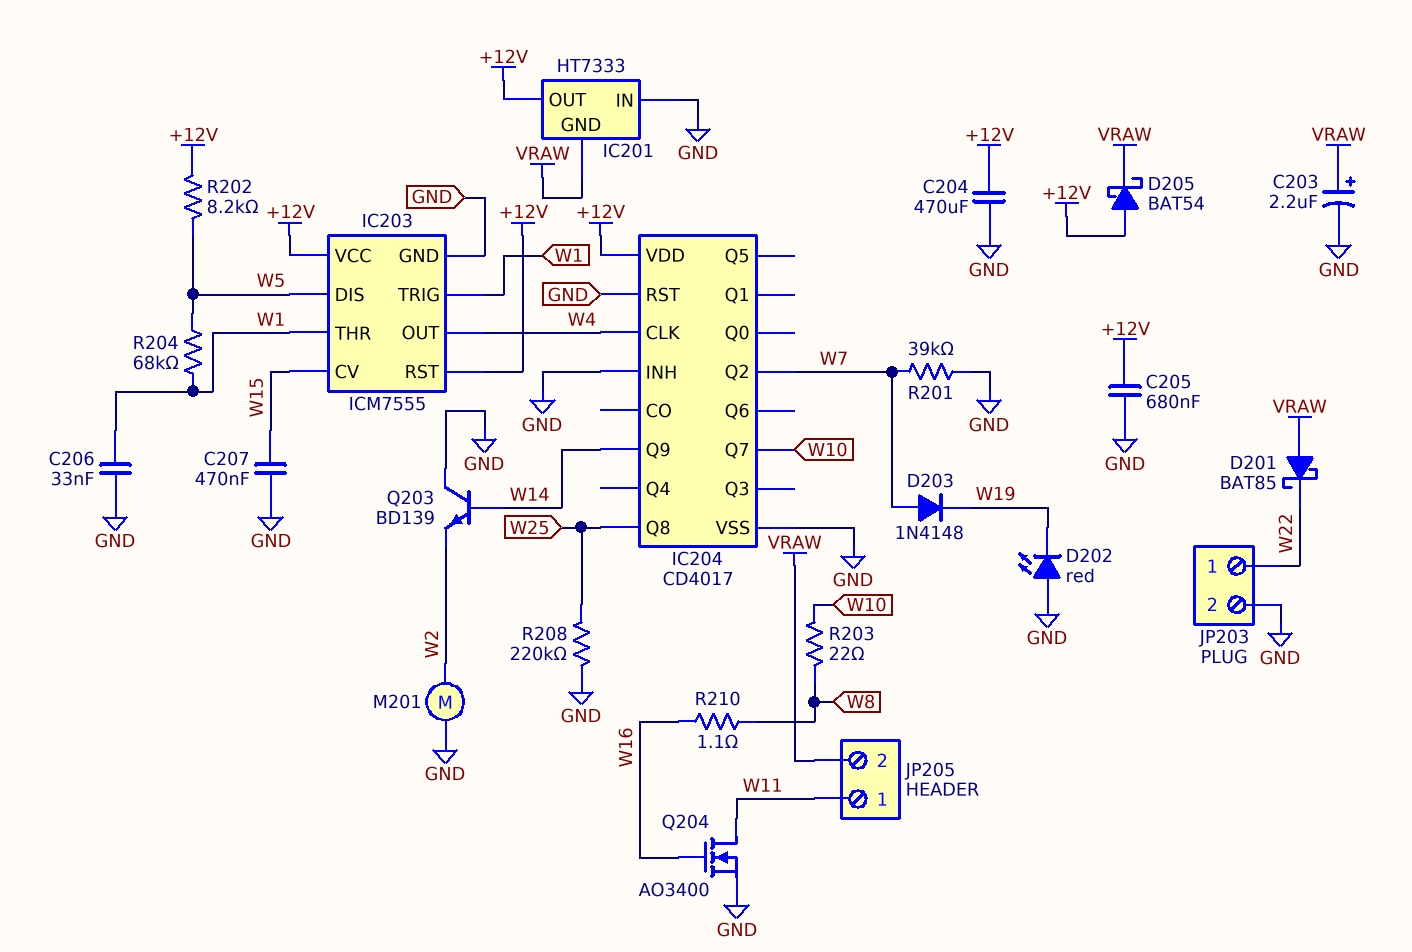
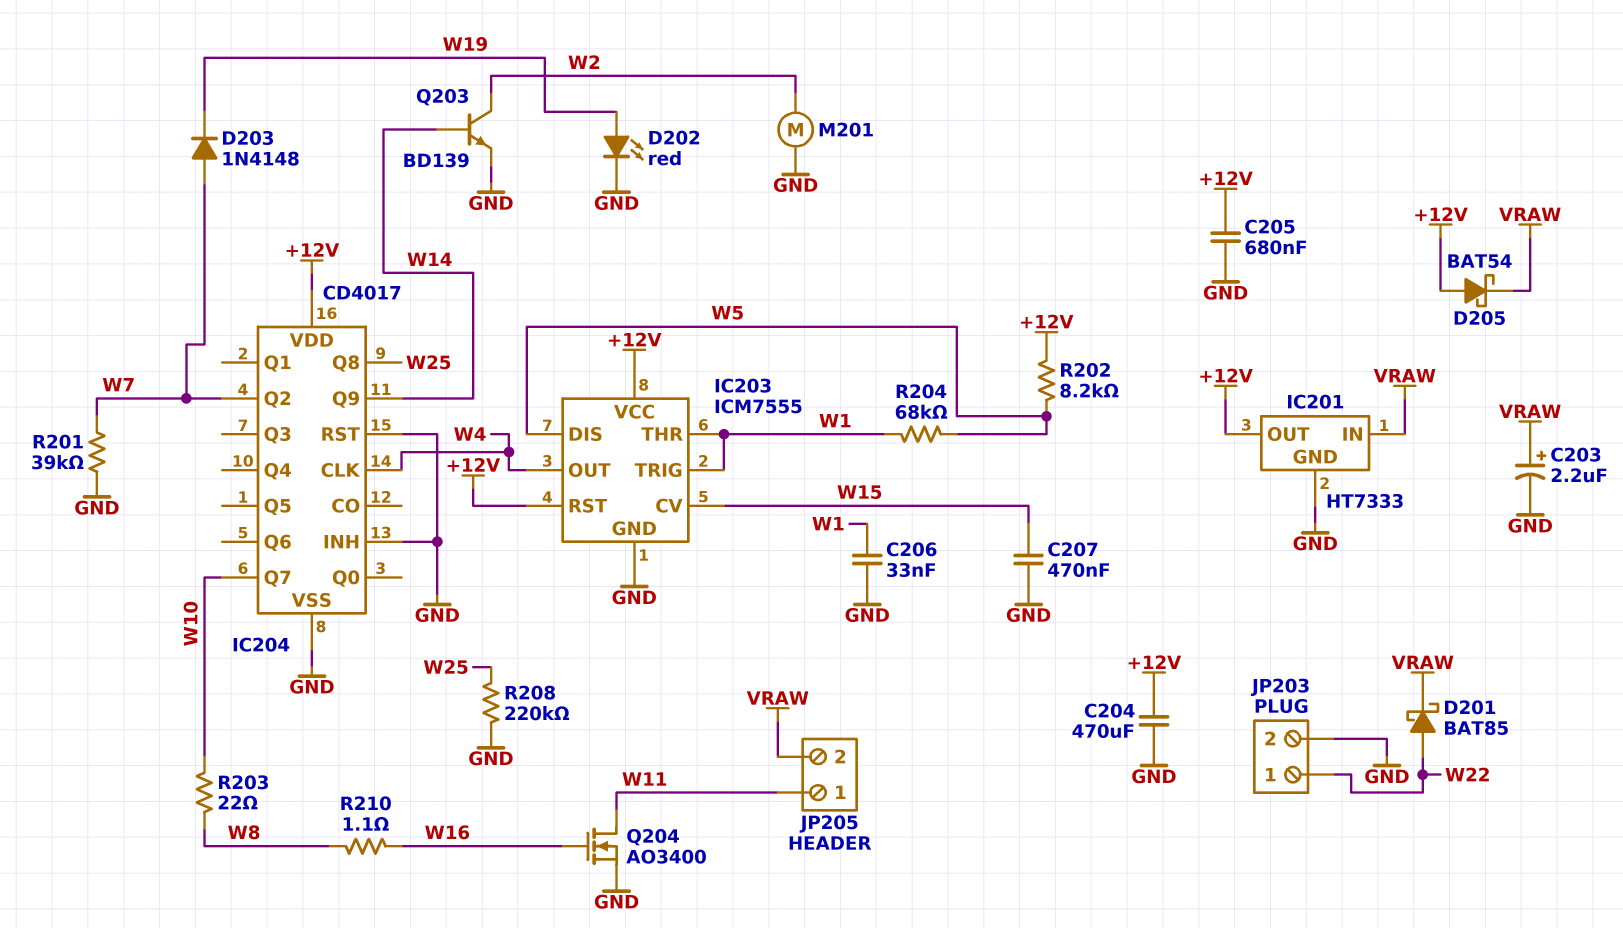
D201: schottky BAT85 (A VRAW, K W22) -> schottky BAT85 (A W22, K VRAW)
D202: LED red (A GND, K W19) -> LED red (A W19, K GND)
IC201 pin GND: VRAW -> GND
IC201 pin IN: GND -> VRAW
Q203: NPN BD139 (B W14, C GND, E W2) -> NPN BD139 (B W14, C W2, E GND)

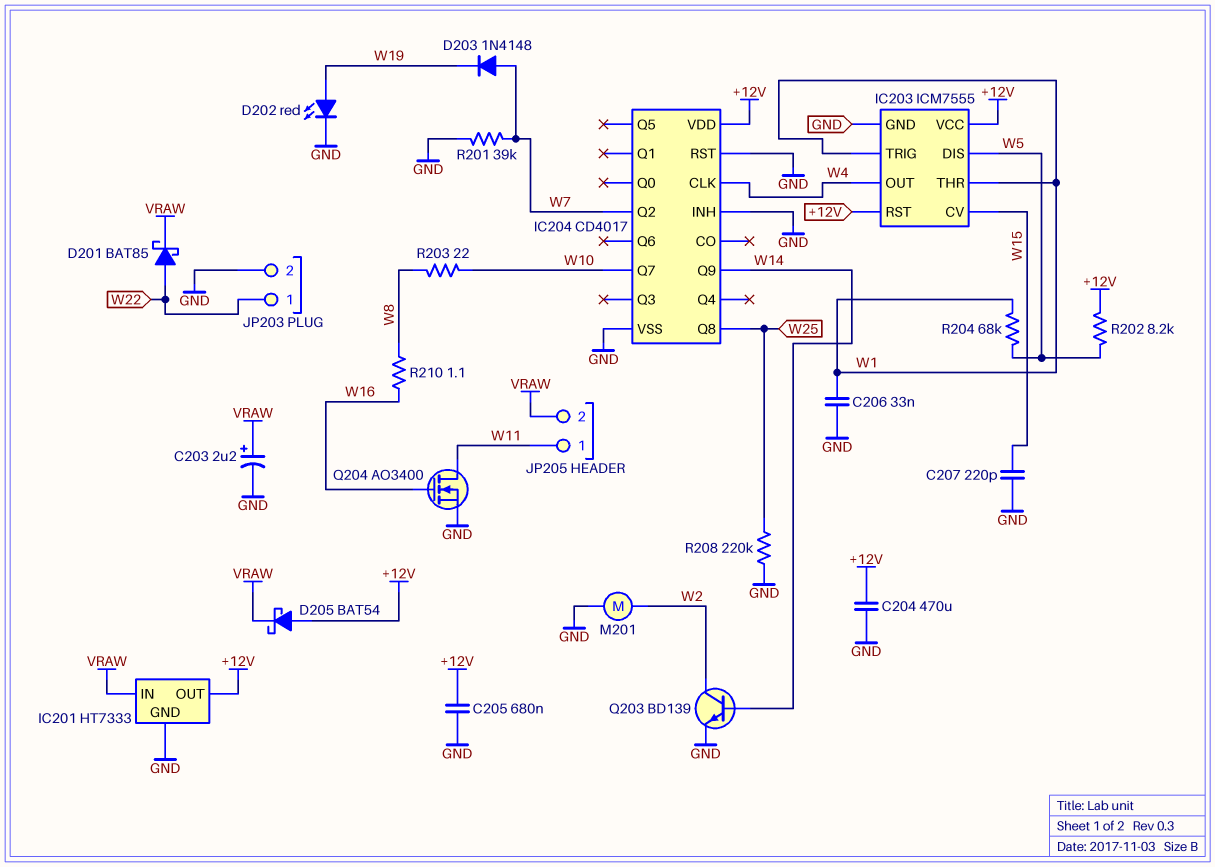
C207: 470nF (GND, W15) -> 220pF (GND, W15)

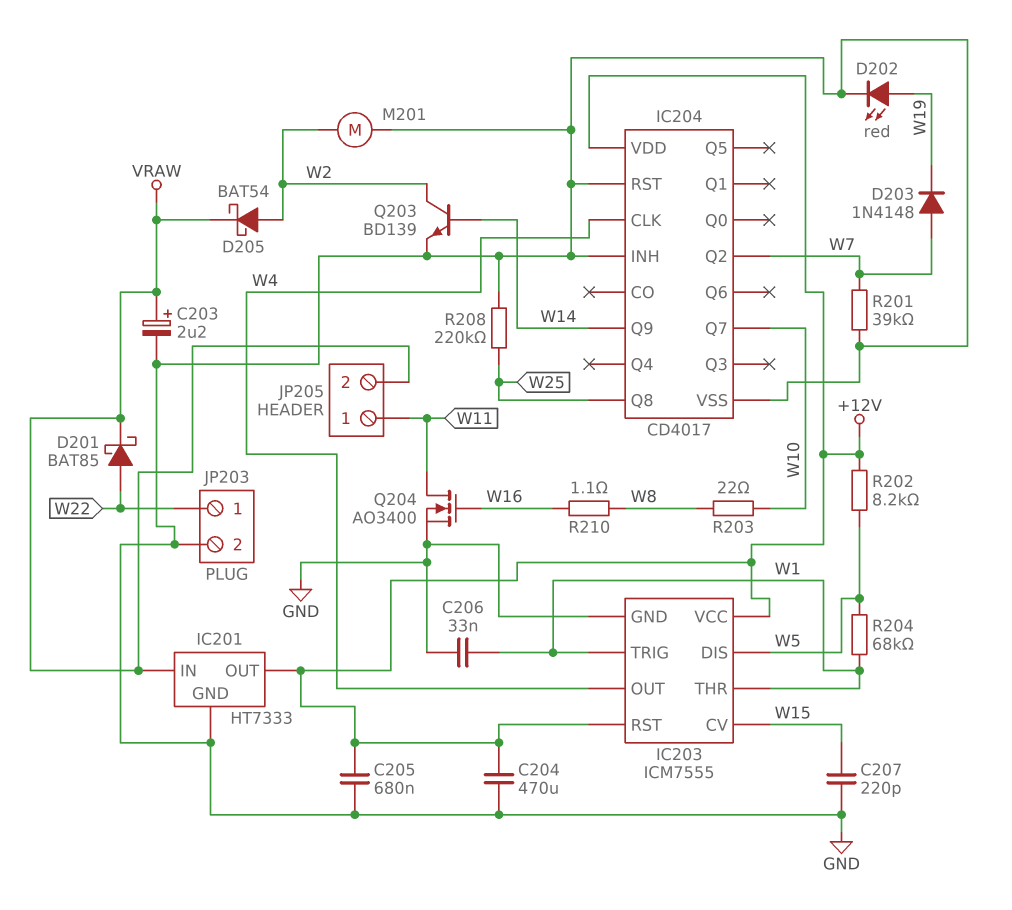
D205: schottky BAT54 (A +12V, K VRAW) -> schottky BAT54 (A W2, K VRAW)

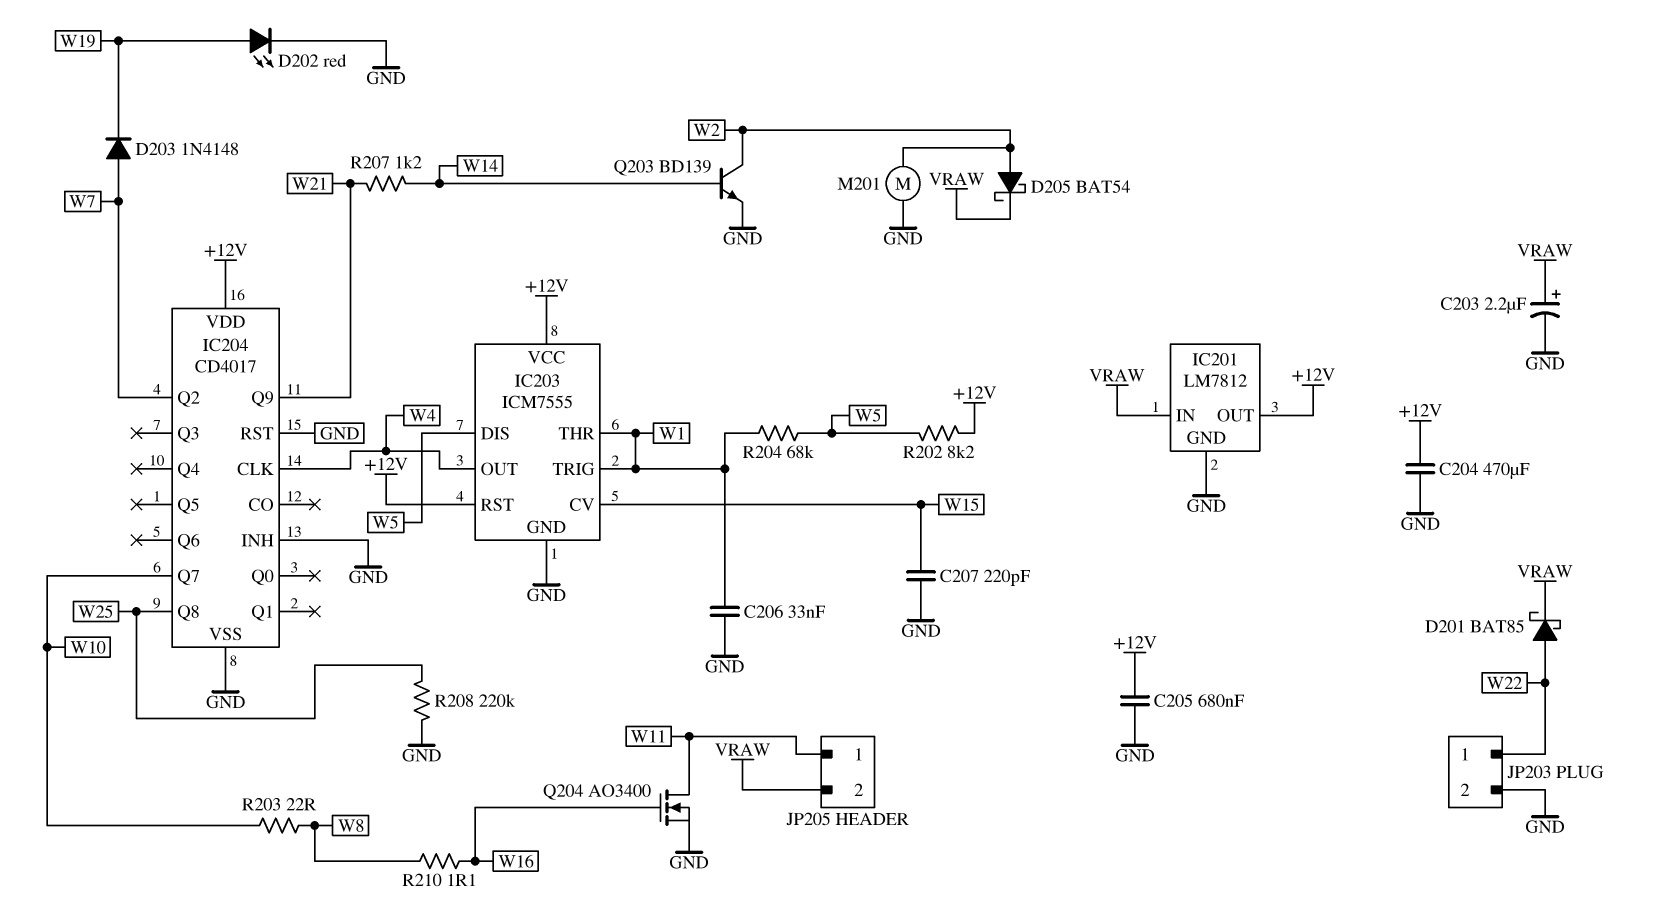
IC201: HT7333 -> LM7812
IC204 pin Q9: W14 -> W21
R201: 39k (GND, W7) -> none
R207: none -> 1.2k (W14, W21)

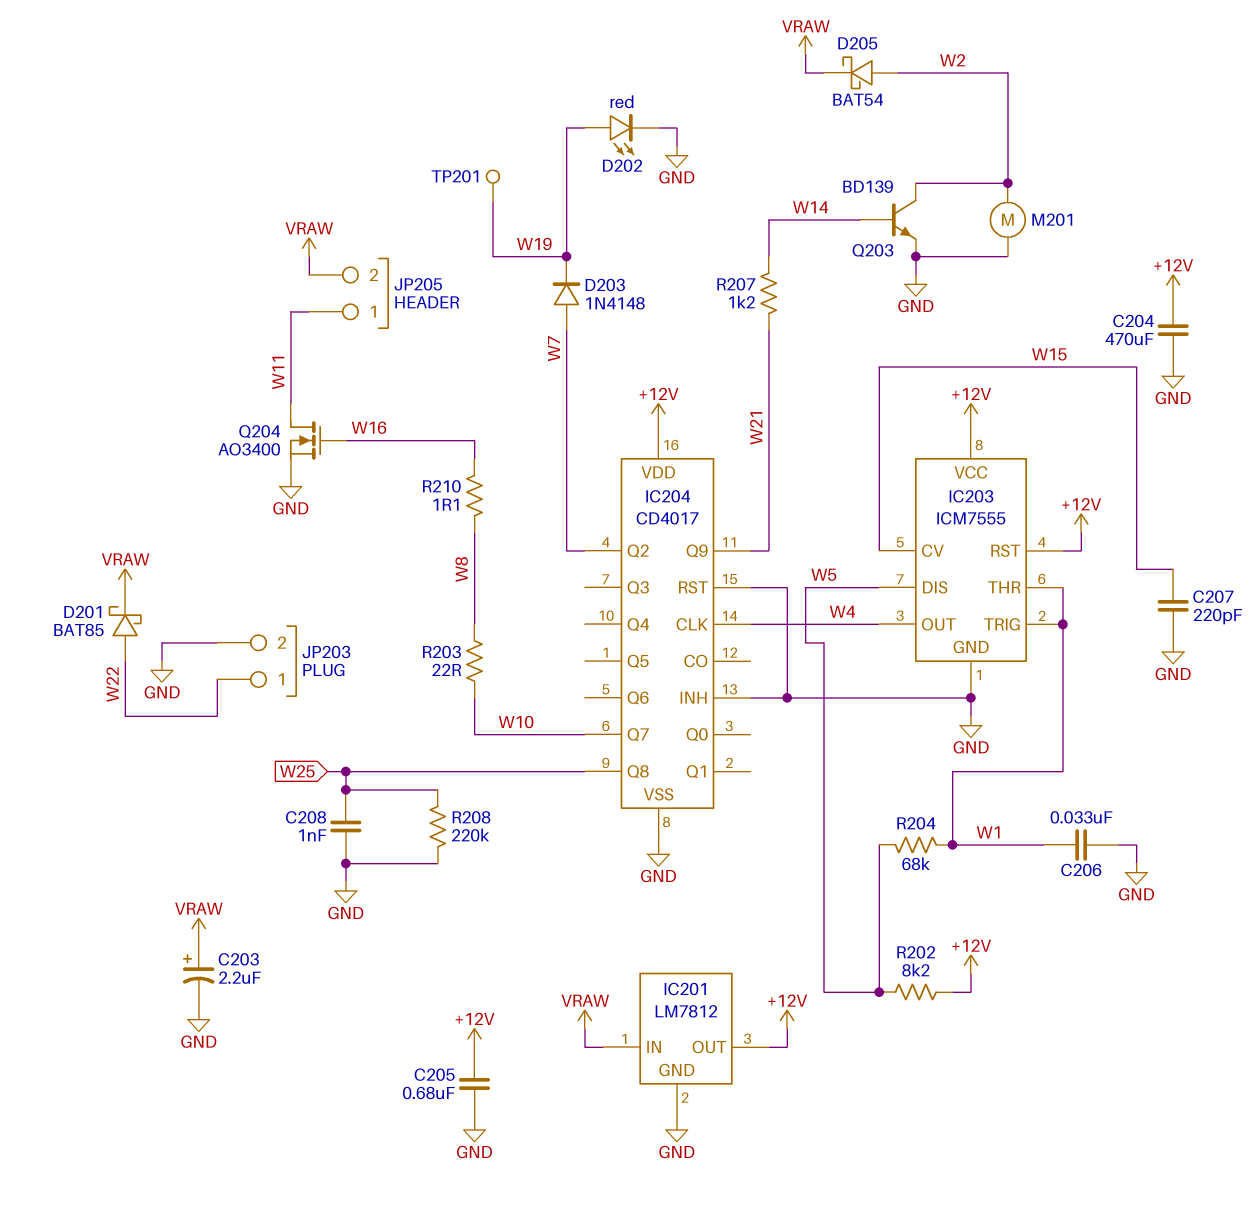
C208: none -> 1nF (GND, W25)
TP201: none -> test point (W19)

